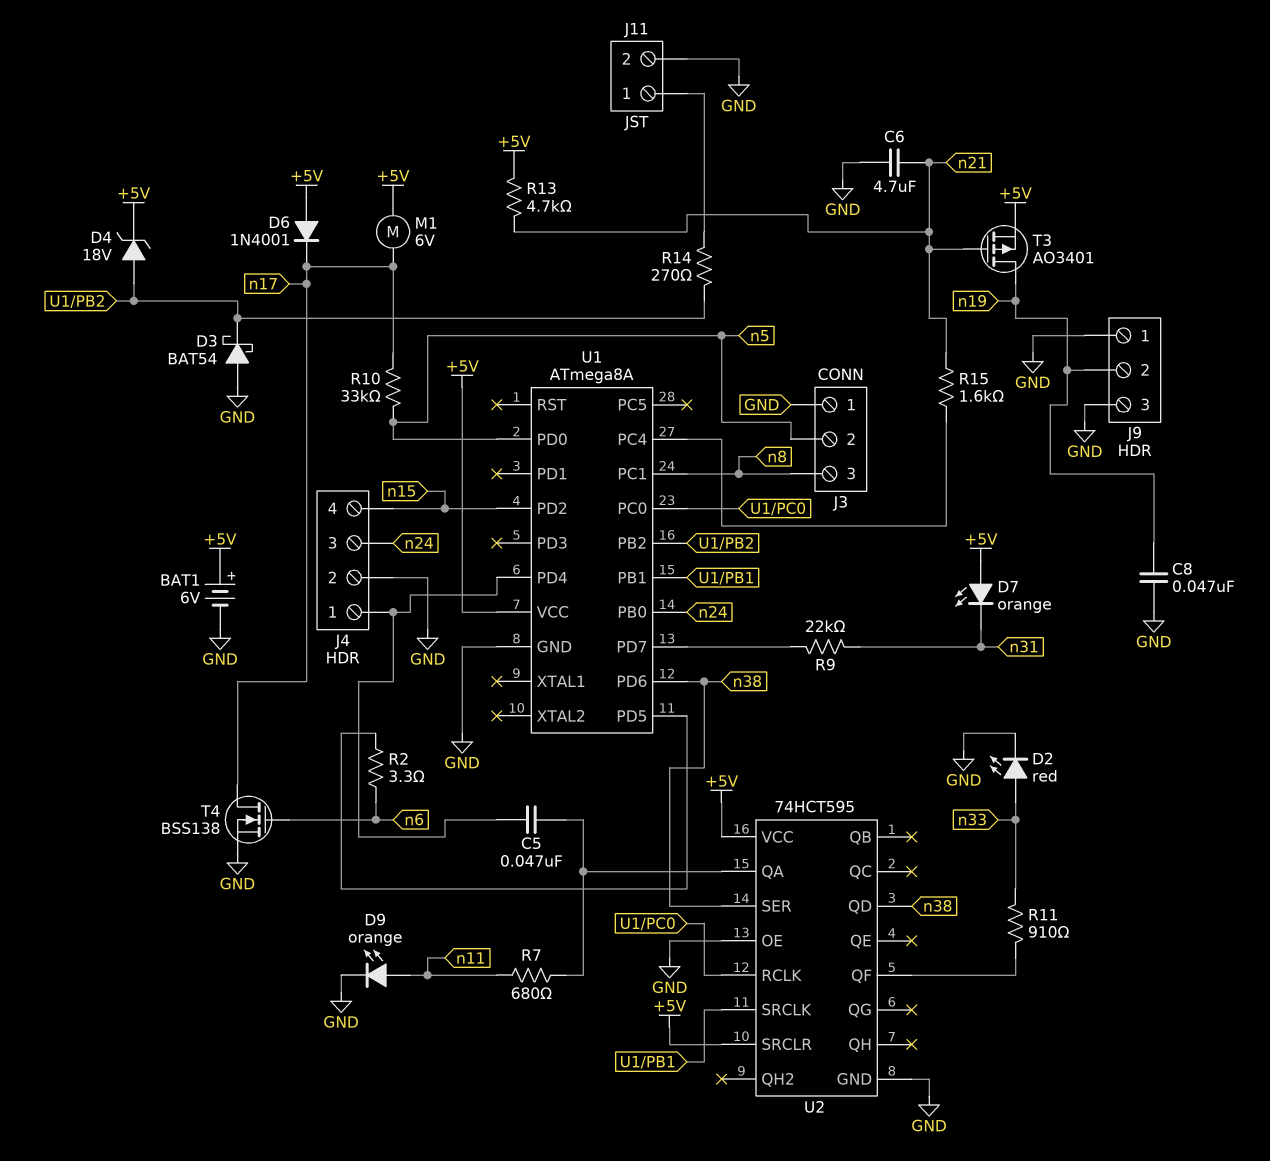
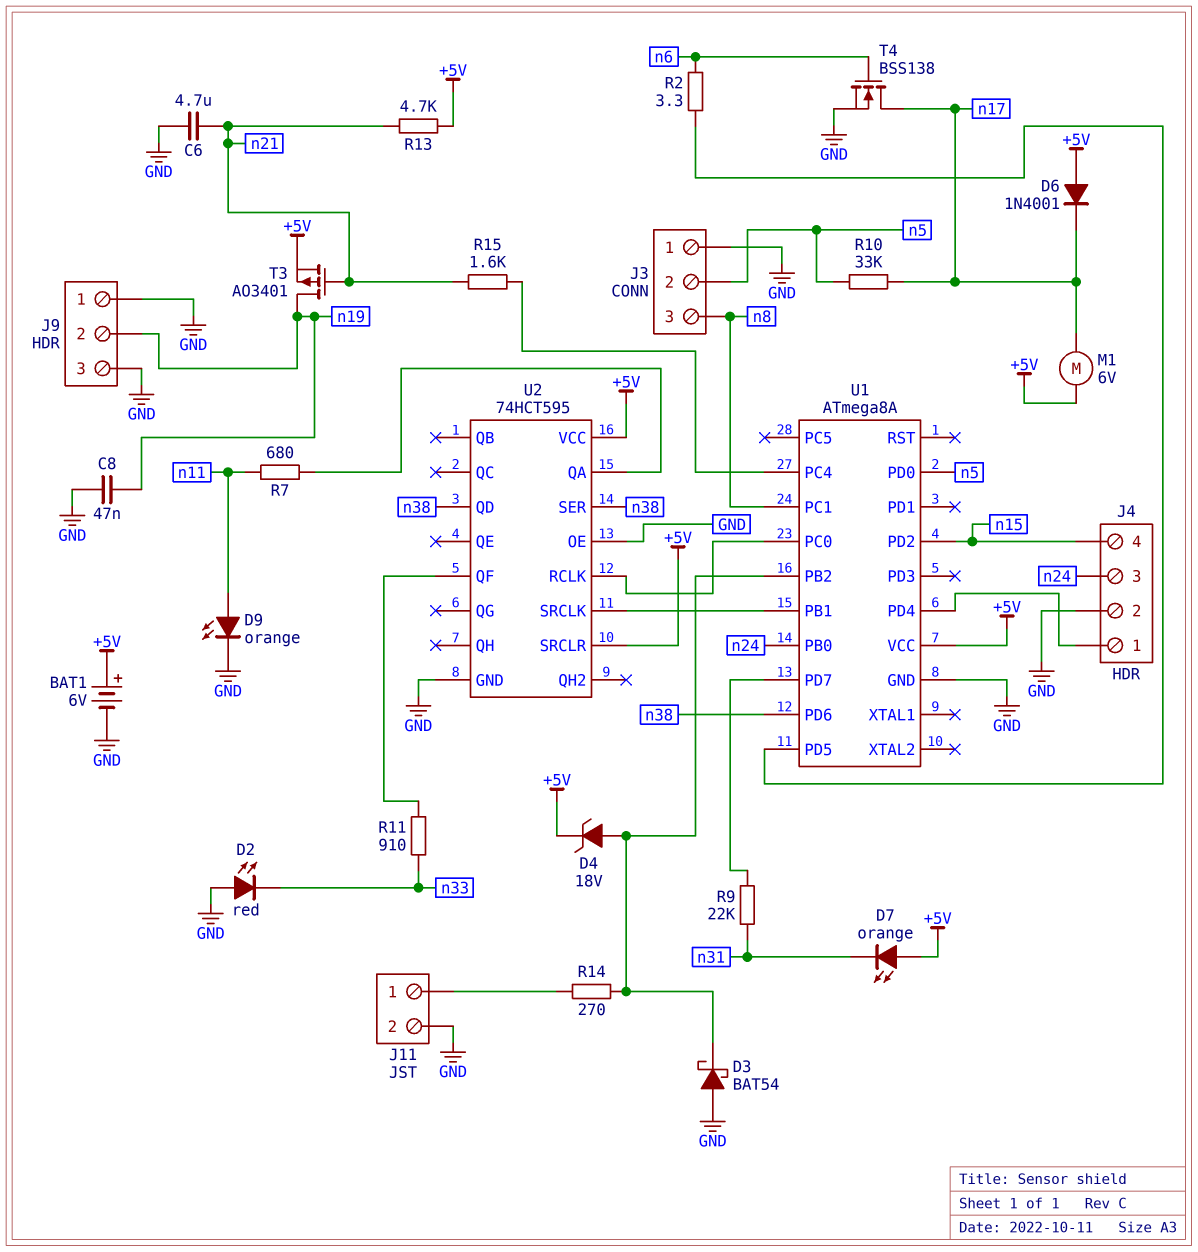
C5: 47nF (J4/1, U2/QA) -> none
D2: LED red (A n33, K GND) -> LED red (A GND, K n33)

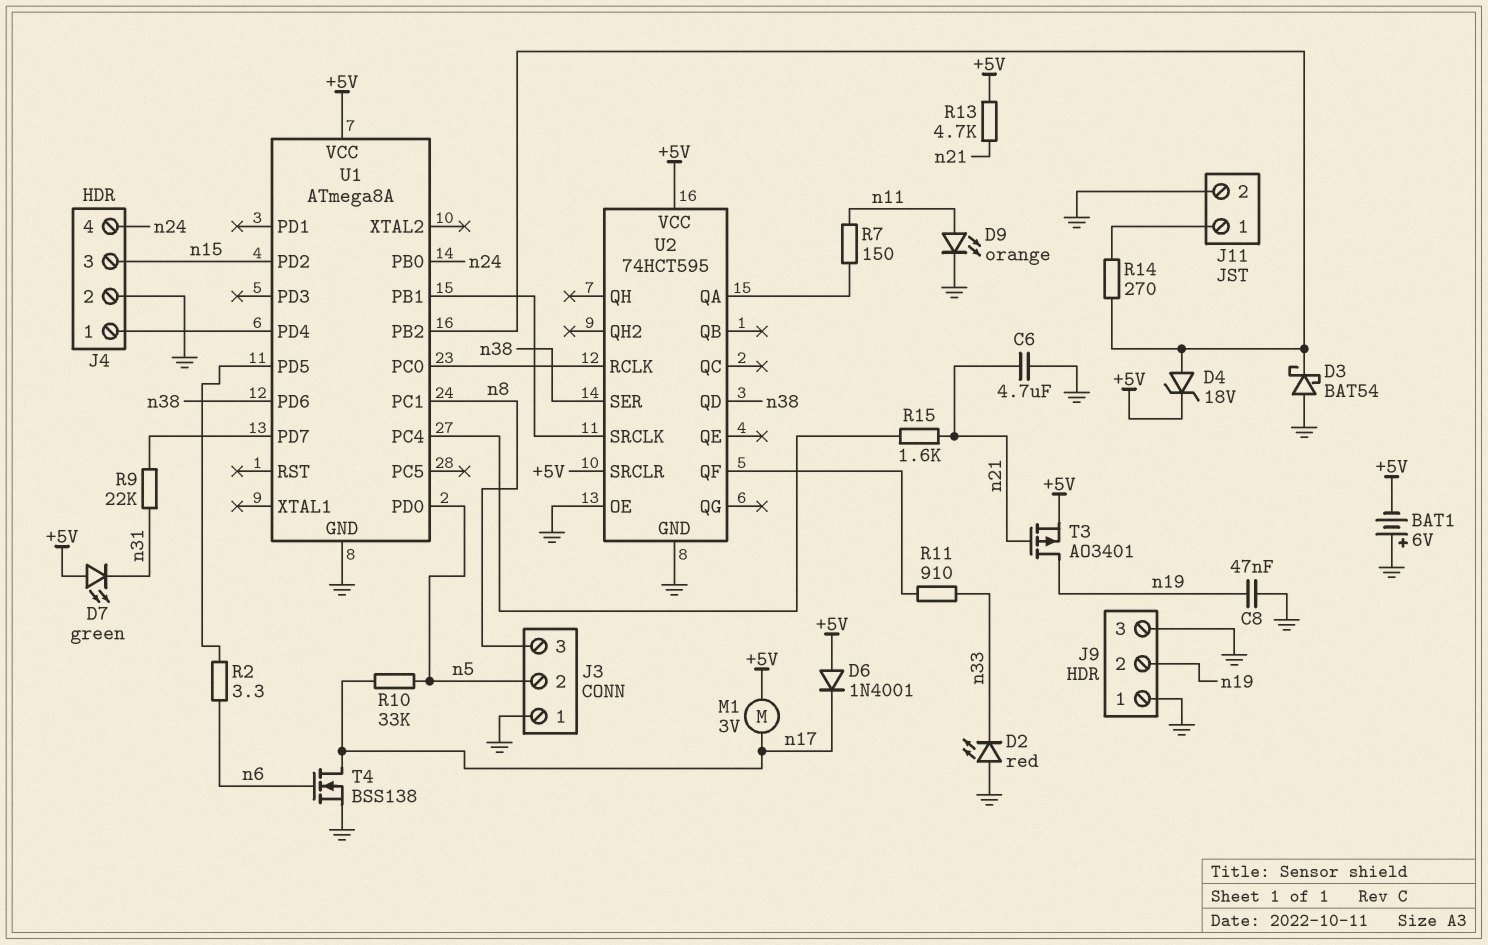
BAT1: 6V (plus +5V, minus GND) -> 6V (plus GND, minus +5V)
D7: LED orange (A +5V, K n31) -> LED green (A +5V, K n31)
J4 pin 3: n24 -> n15
J4 pin 4: n15 -> n24
M1: motor 6V (+5V, n17) -> motor 3V (+5V, n17)
R7: 680 (U2/QA, n11) -> 150 (U2/QA, n11)

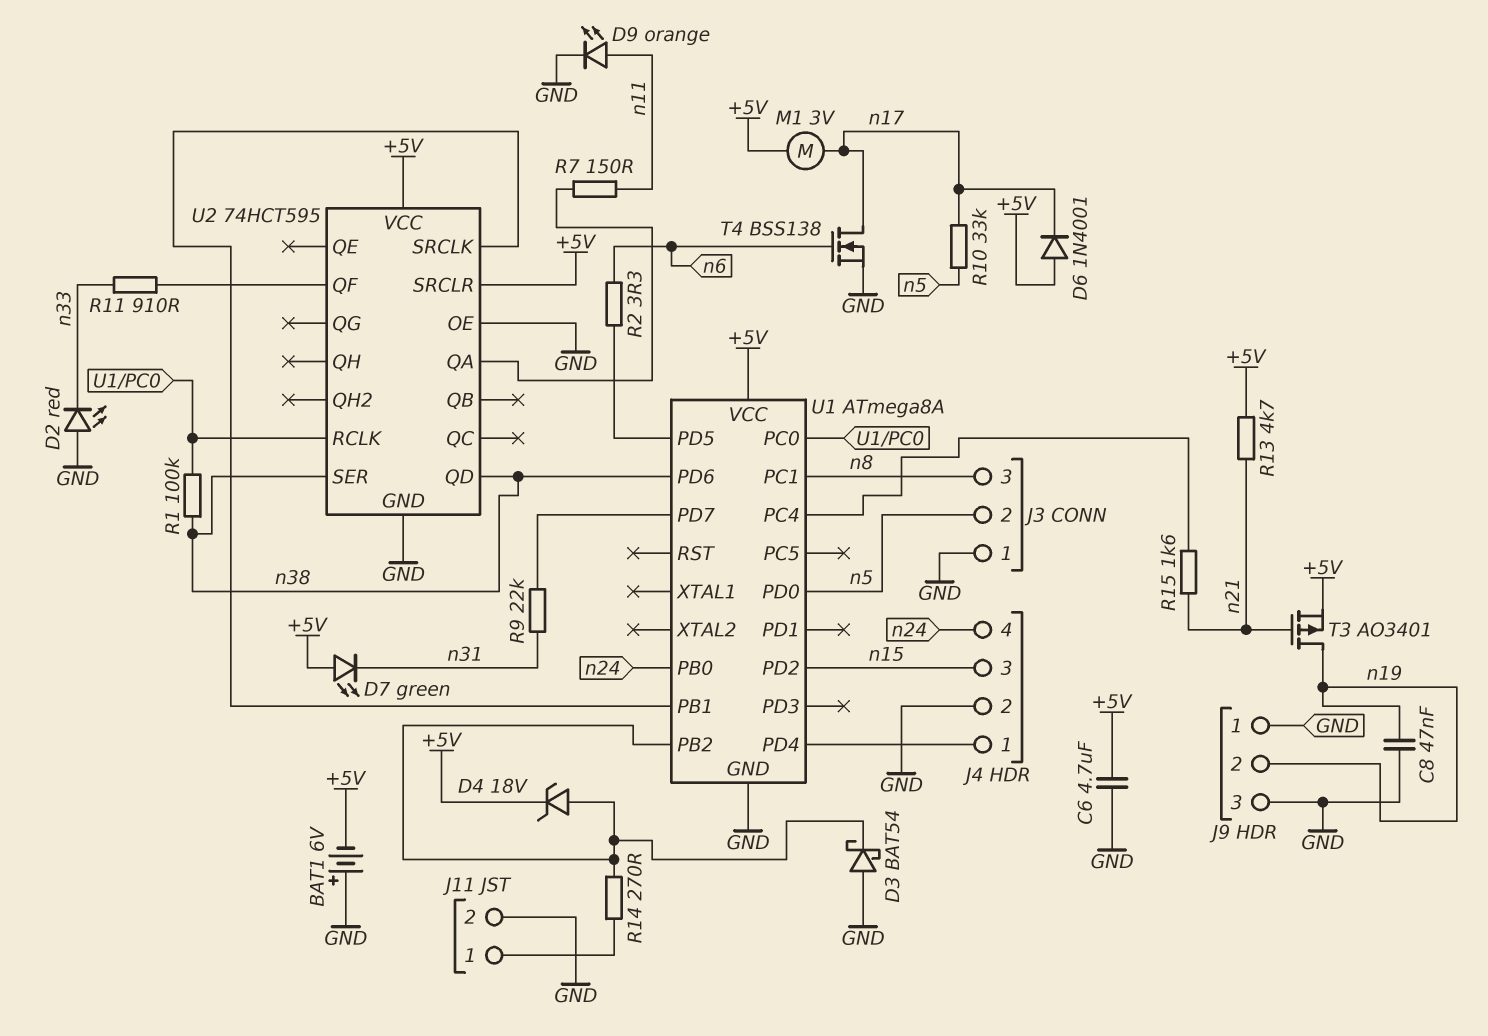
C6: 4.7uF (GND, n21) -> 4.7uF (+5V, GND)
R1: none -> 100k (U1/PC0, n38)

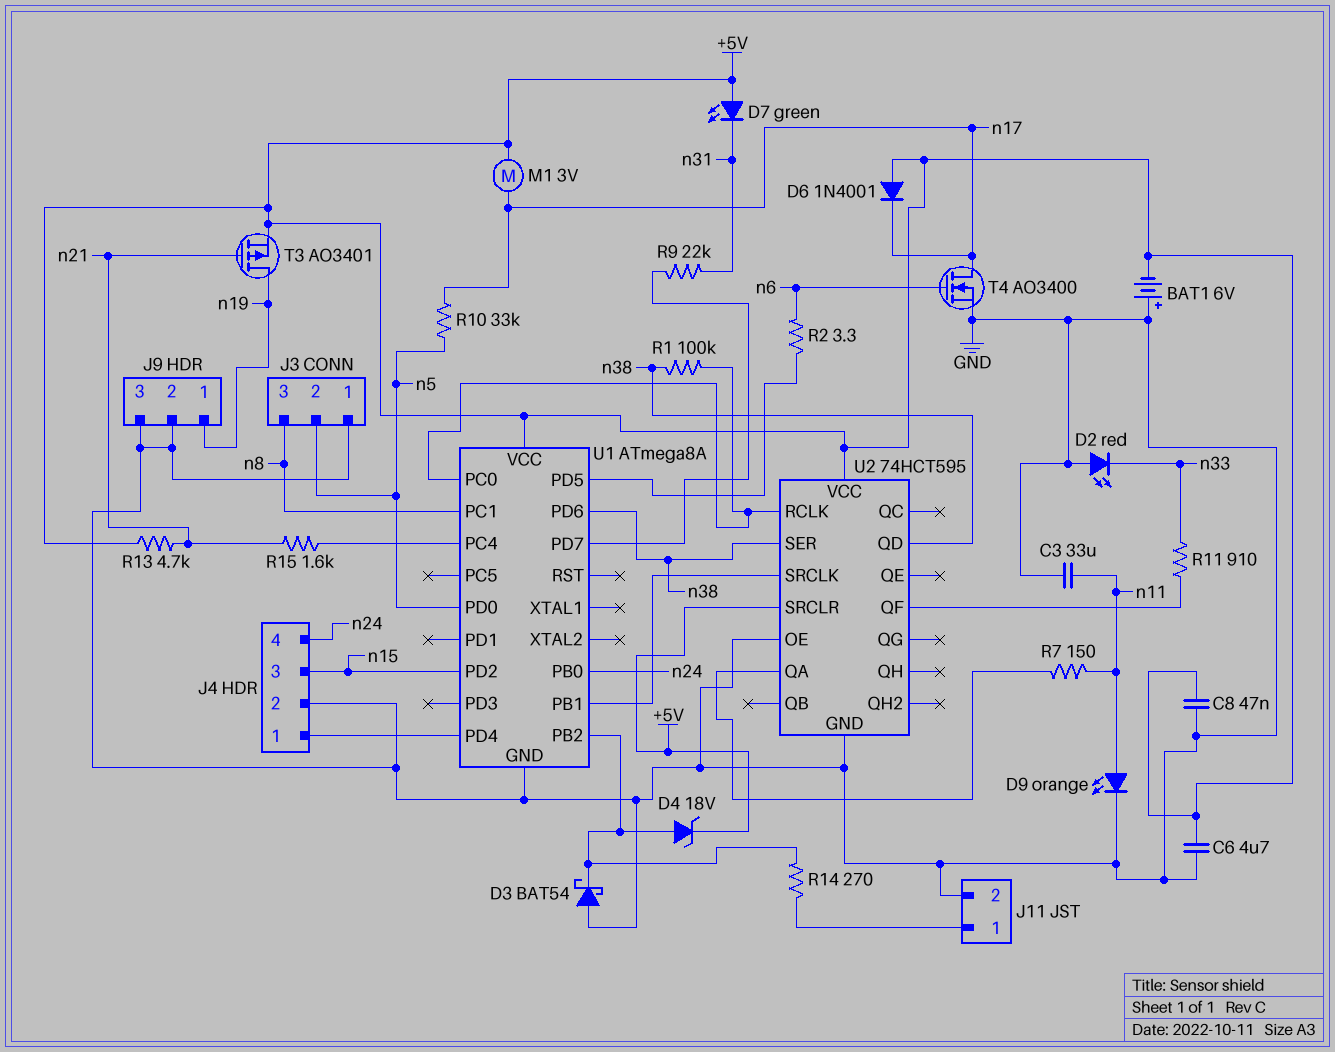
C3: none -> 33uF (GND, n11)
C8: 47nF (GND, n19) -> 47nF (+5V, GND)
J9 pin 1: GND -> n19
J9 pin 2: n19 -> GND
T4: NMOS BSS138 (G n6, D n17, S GND) -> NMOS AO3400 (G n6, D n17, S GND)

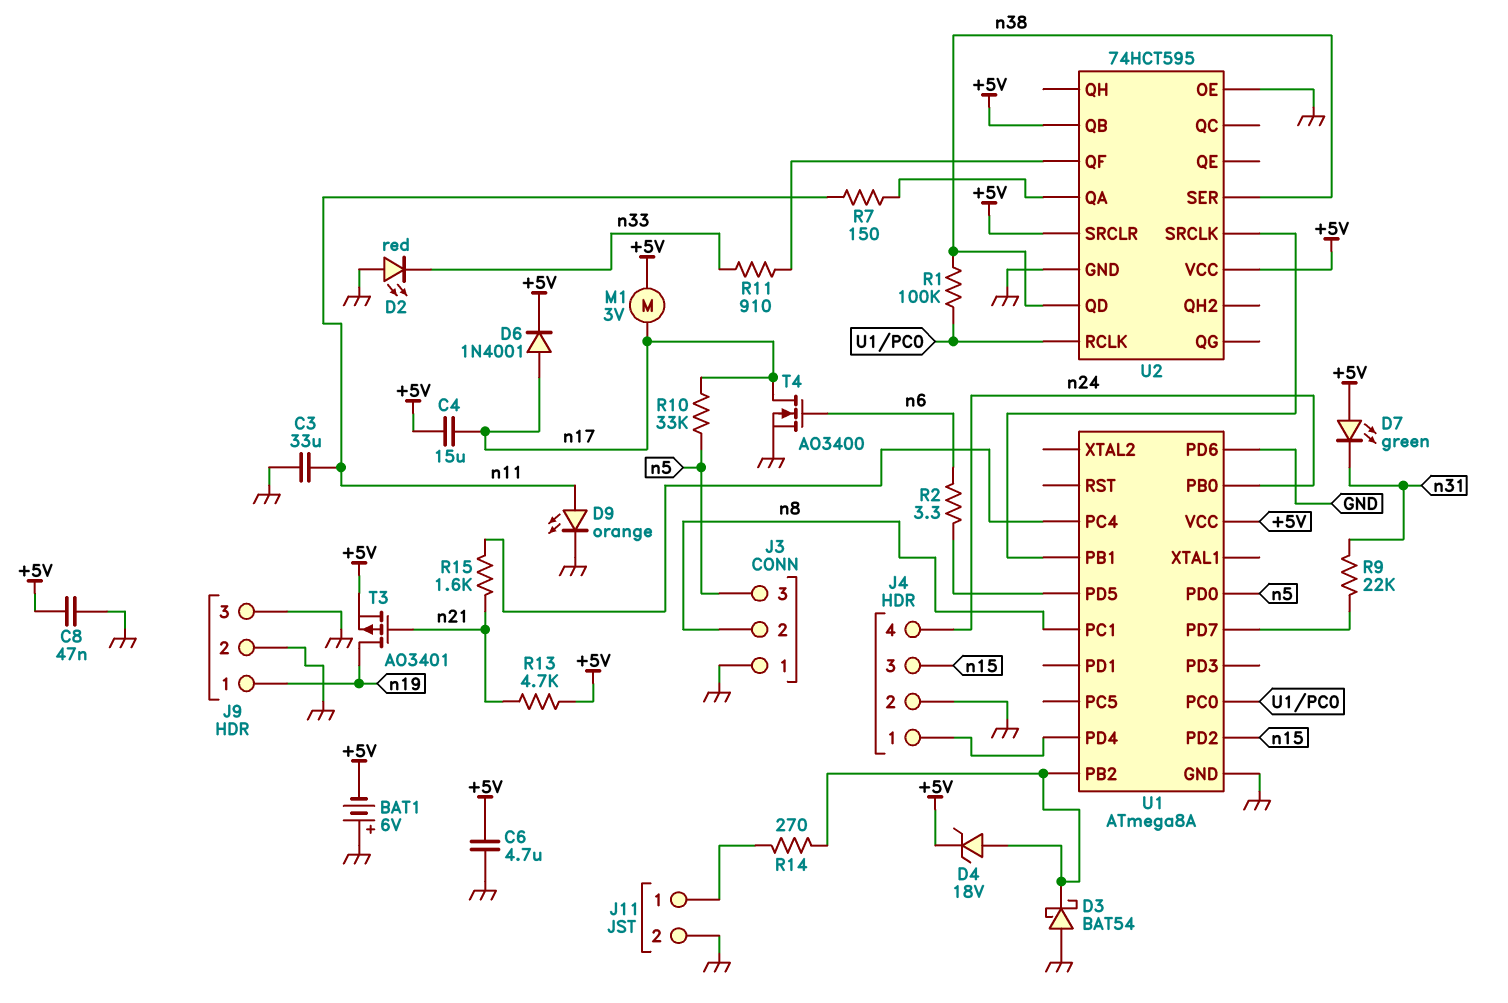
C4: none -> 15uF (+5V, n17)
D6: diode 1N4001 (A +5V, K n17) -> diode 1N4001 (A n17, K +5V)
J3 pin 2: n5 -> n8
J3 pin 3: n8 -> n5
U1 pin PD6: n38 -> GND
U2 pin QB: none -> +5V

